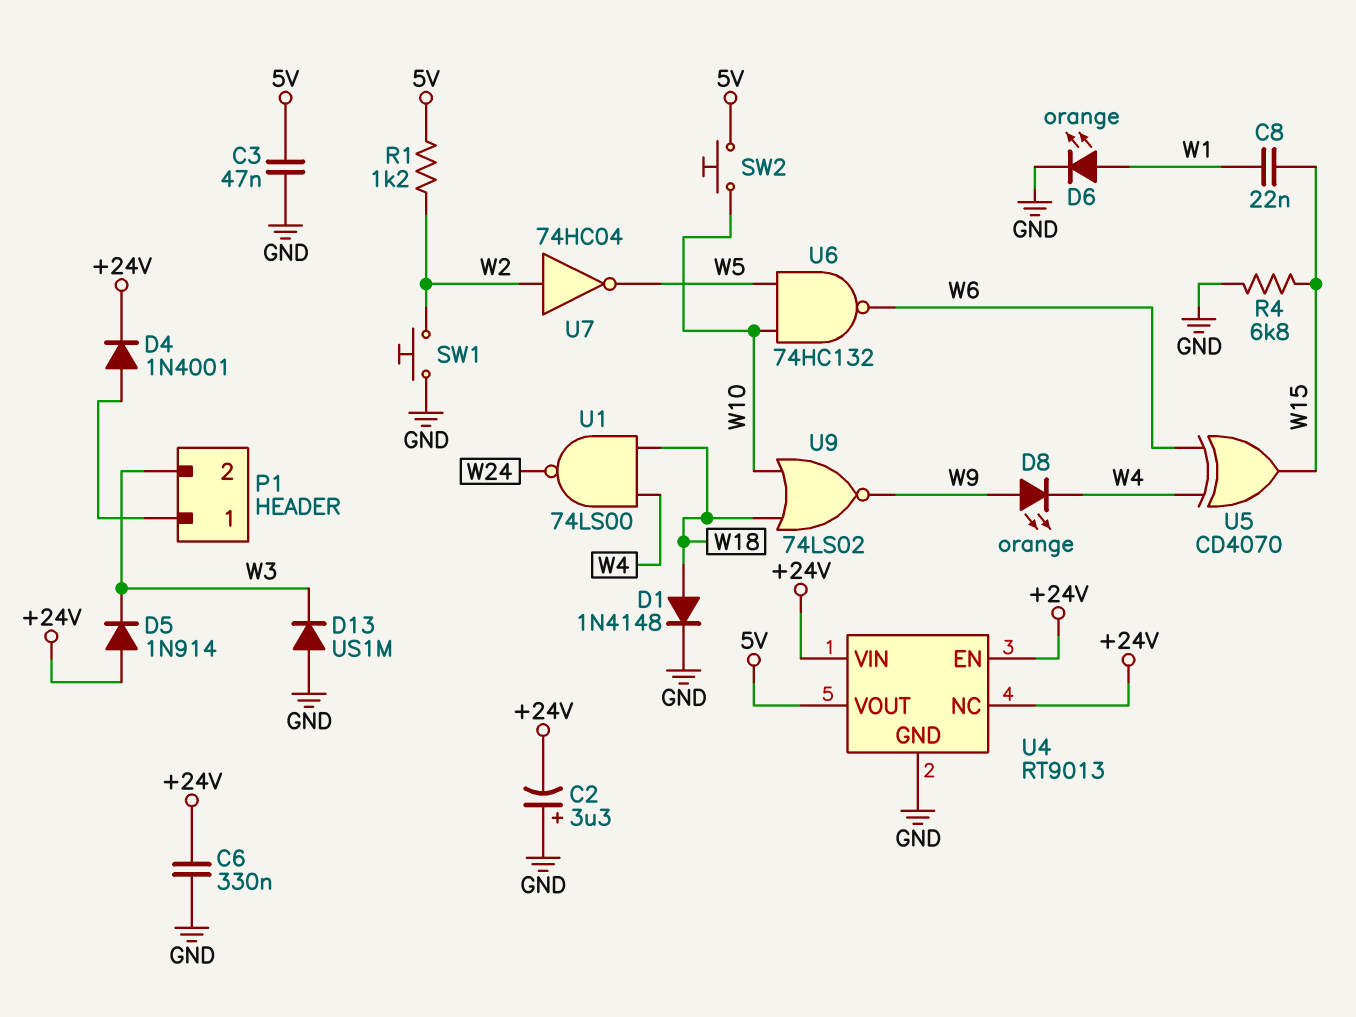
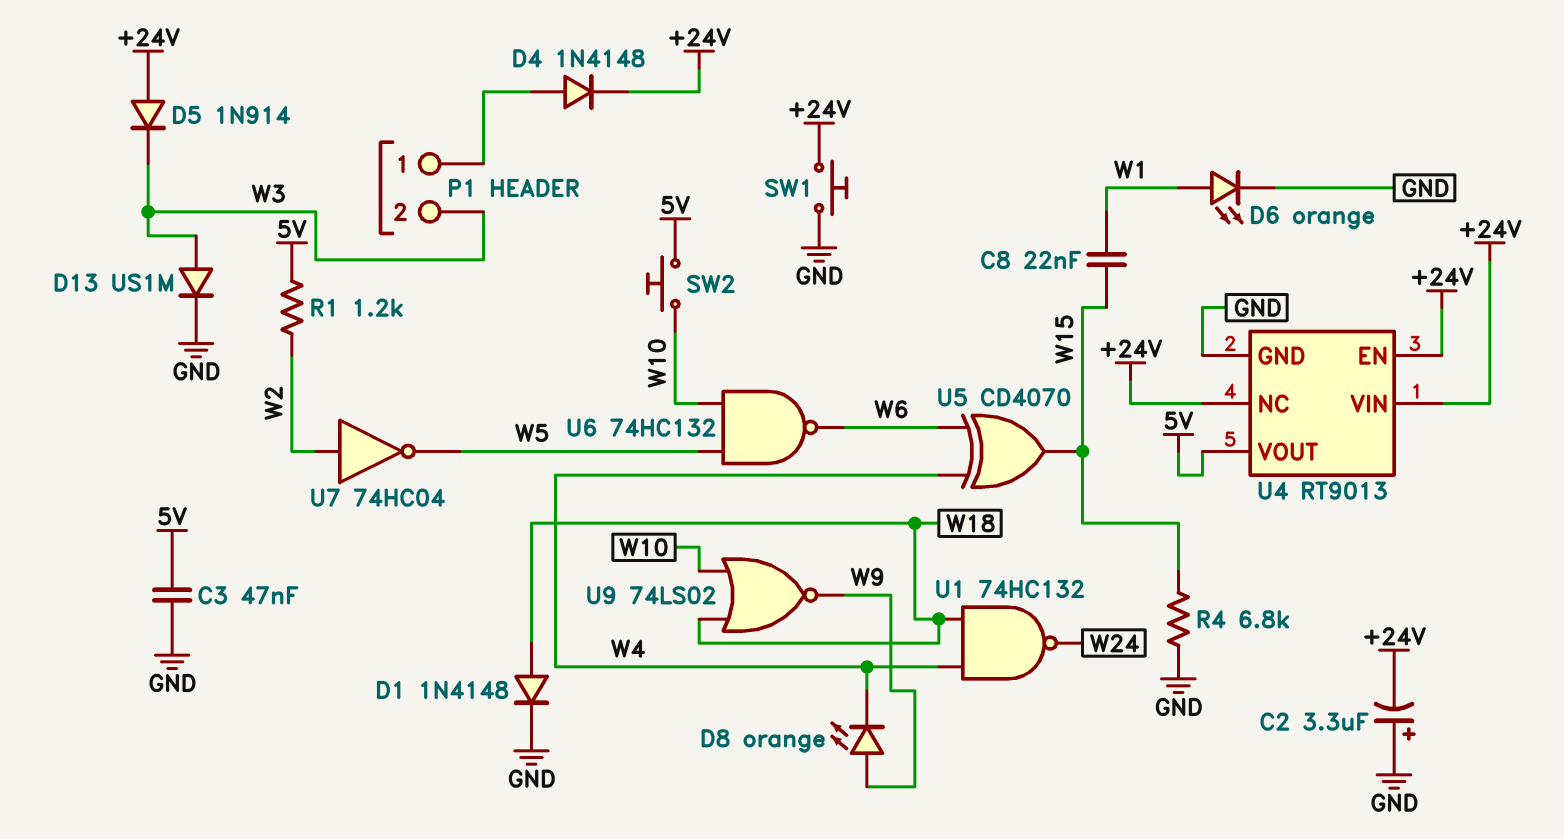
C6: 330nF (+24V, GND) -> none
D4: diode 1N4001 (A P1/1, K +24V) -> diode 1N4148 (A P1/1, K +24V)
D13: diode US1M (A GND, K W3) -> diode US1M (A W3, K GND)
SW1: button (GND, W2) -> button (+24V, GND)
U1: NAND 74LS00 (in W4, in W18, out W24) -> NAND 74HC132 (in W4, in W18, out W24)

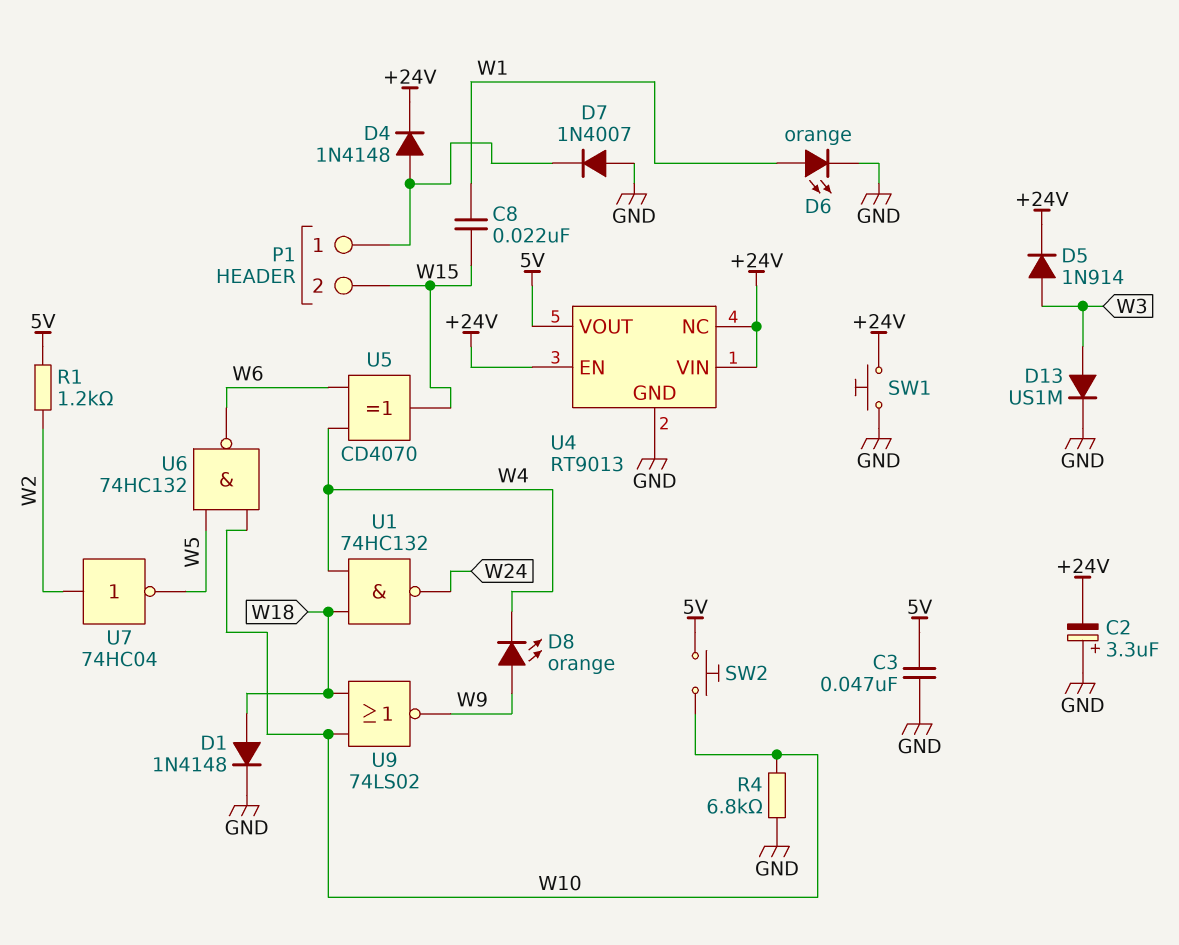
D5: diode 1N914 (A +24V, K W3) -> diode 1N914 (A W3, K +24V)
D7: none -> diode 1N4007 (A GND, K P1/1)
P1 pin 2: W3 -> W15
R4: 6.8k (GND, W15) -> 6.8k (GND, W10)

